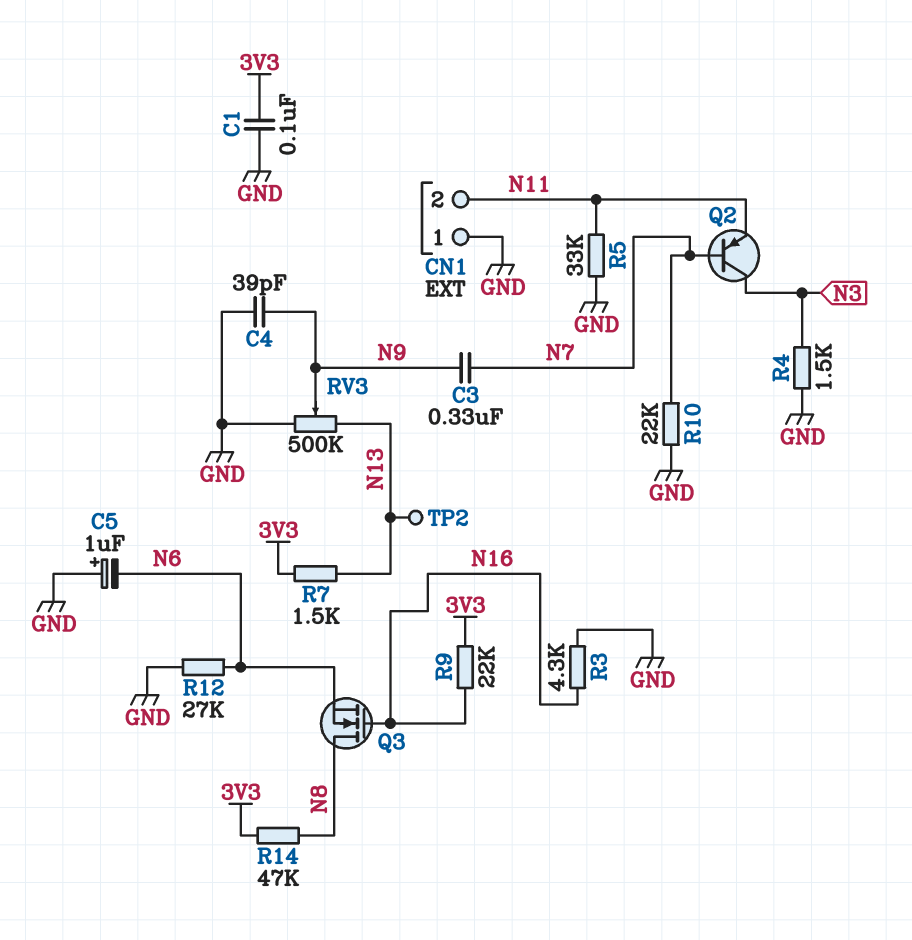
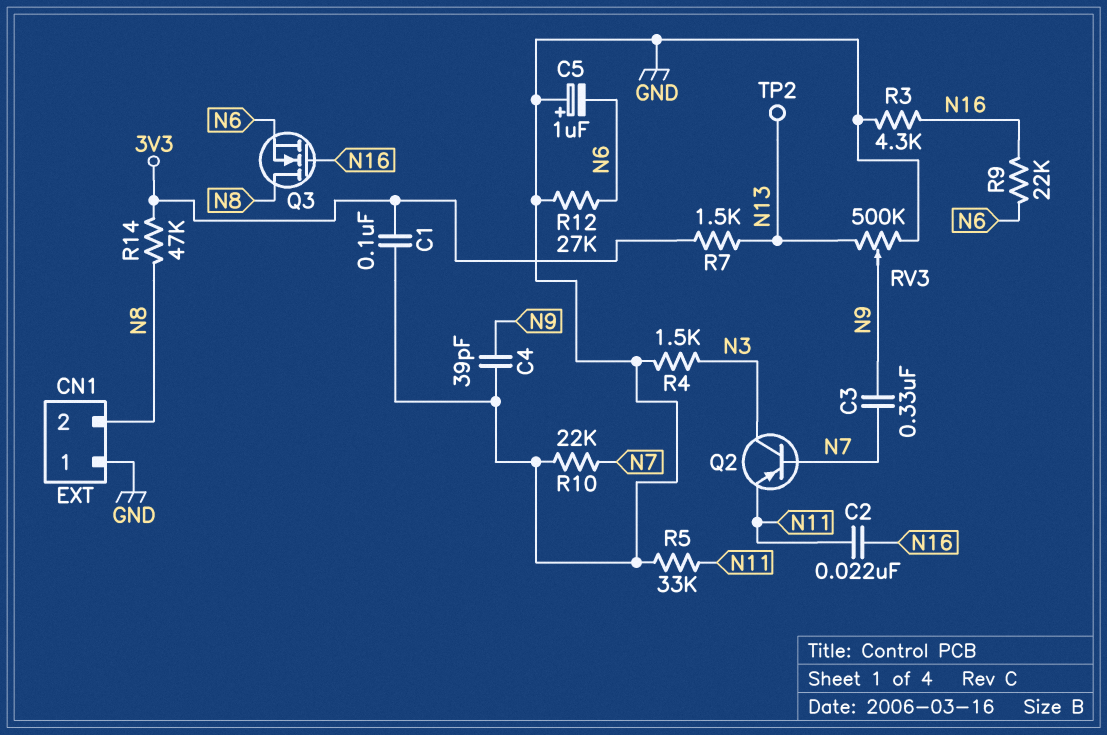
C2: none -> 22nF (N11, N16)
CN1 pin 2: N11 -> N8
R9: 22k (3V3, N16) -> 22k (N6, N16)

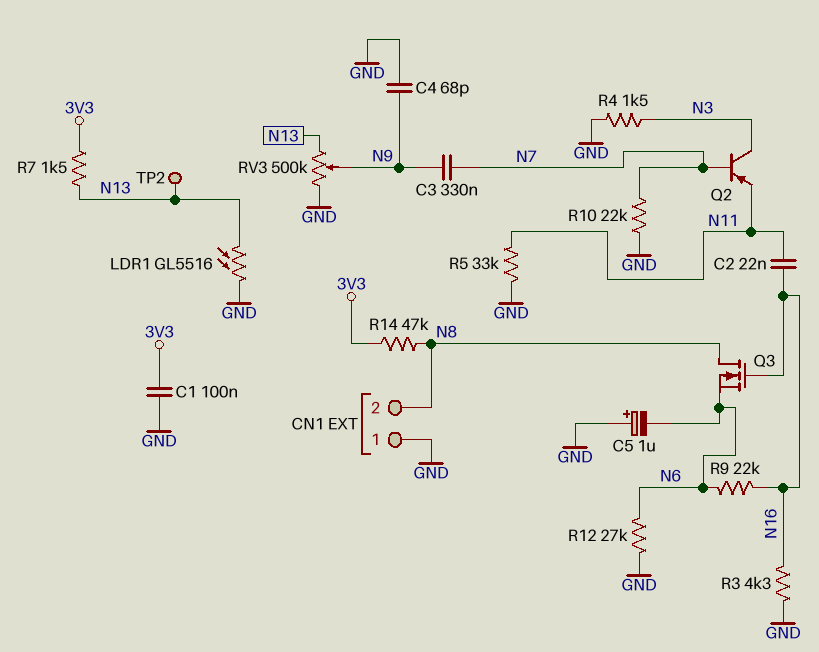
C4: 39pF (GND, N9) -> 68pF (GND, N9)
LDR1: none -> GL5516 (GND, N13)

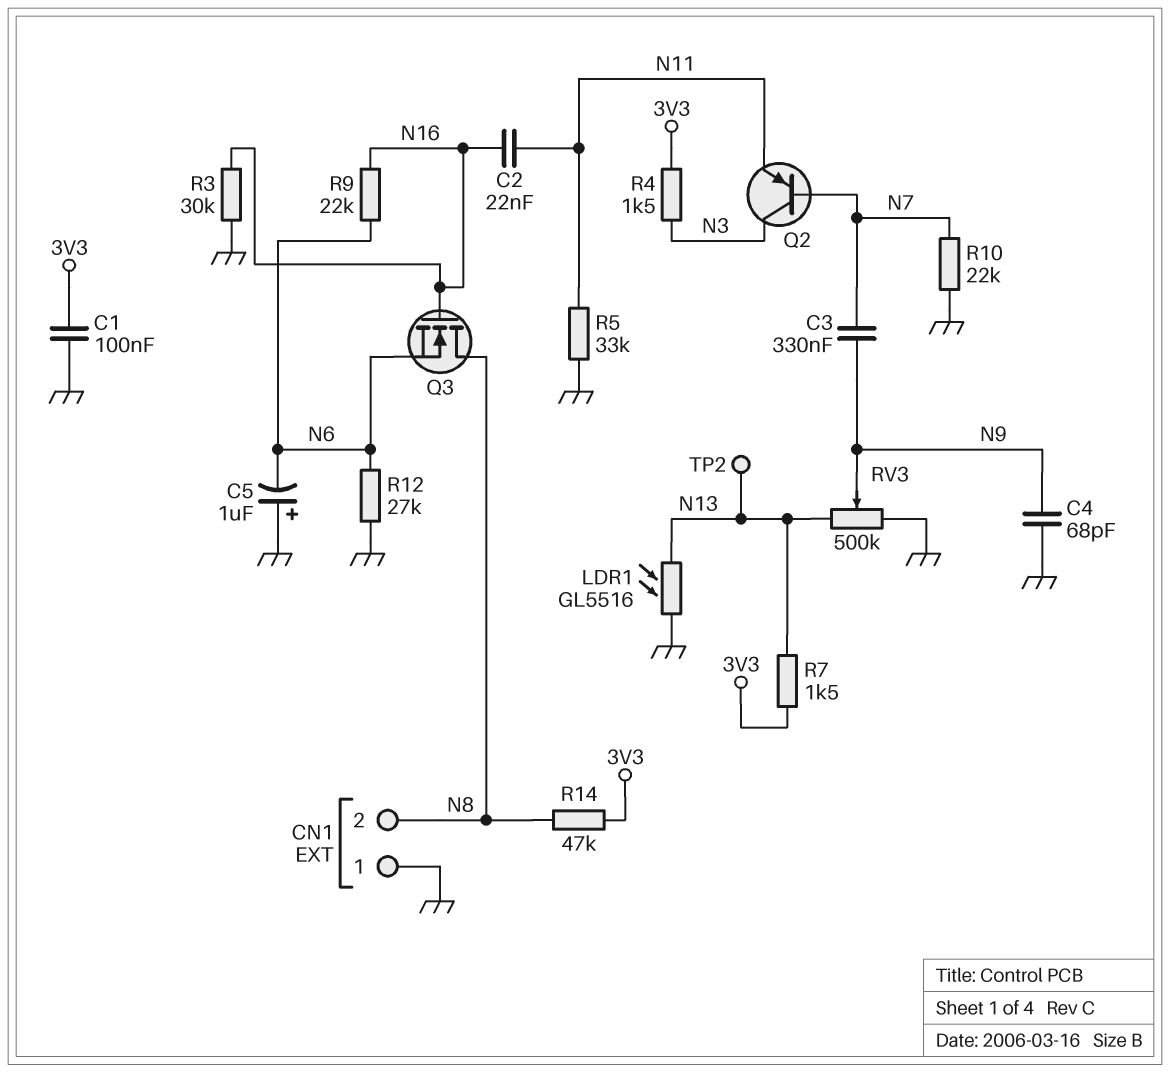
R3: 4.3k (GND, N16) -> 30k (GND, N16)
R4: 1.5k (GND, N3) -> 1.5k (3V3, N3)

